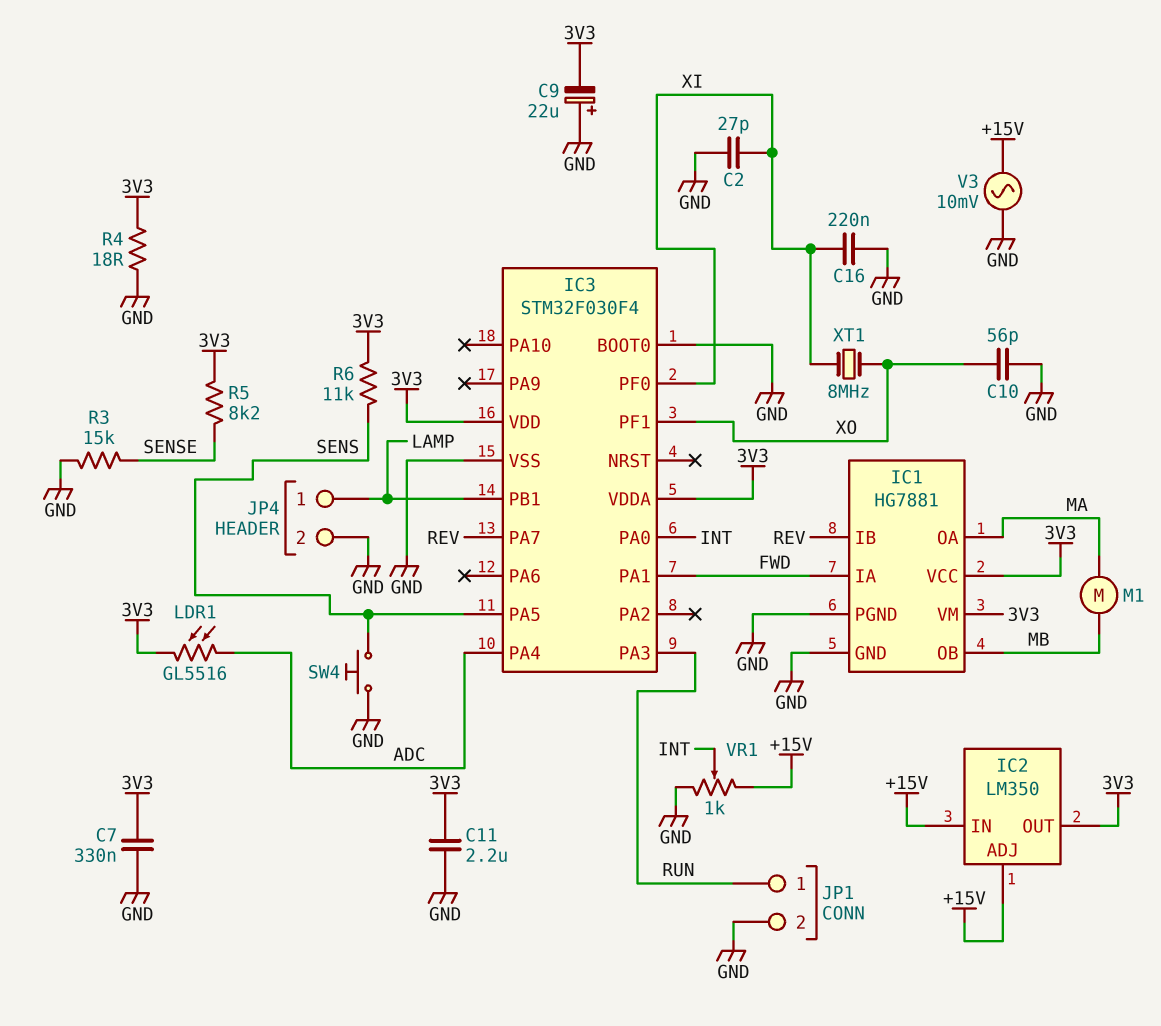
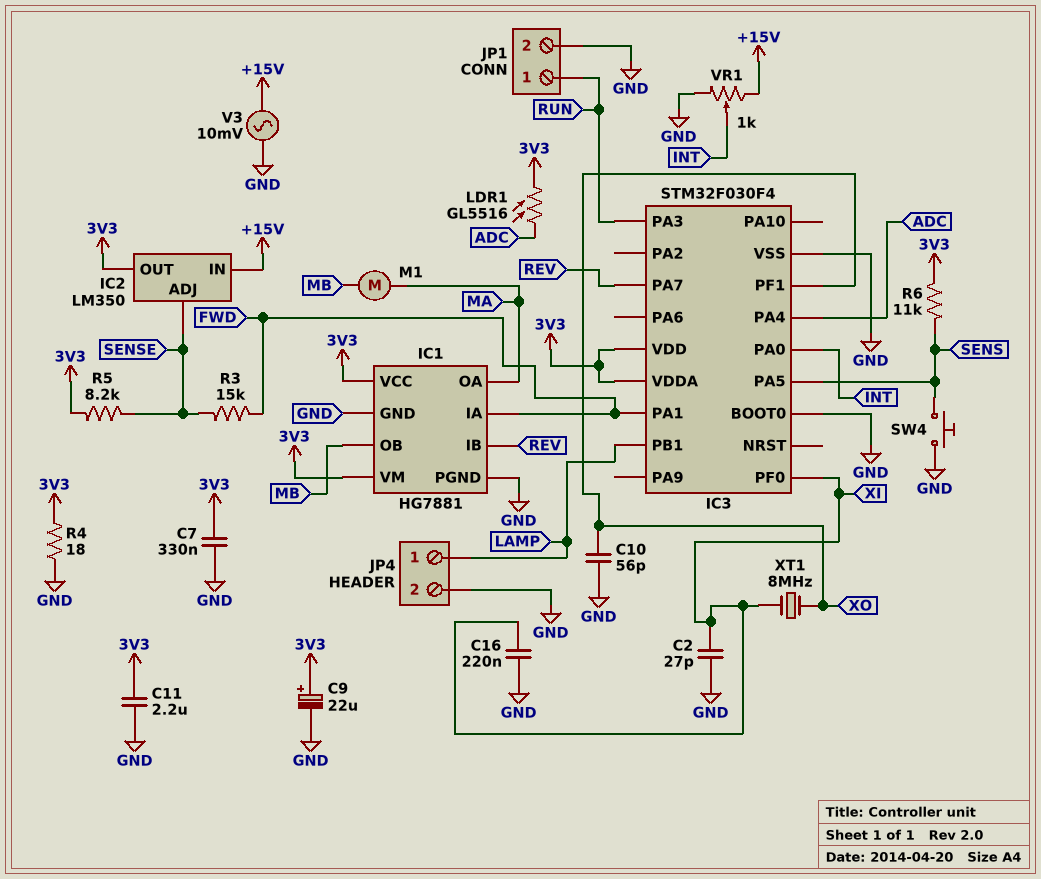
C9: 22uF (plus GND, minus 3V3) -> 22uF (plus 3V3, minus GND)
IC2 pin ADJ: +15V -> SENSE
R3: 15k (GND, SENSE) -> 15k (FWD, SENSE)

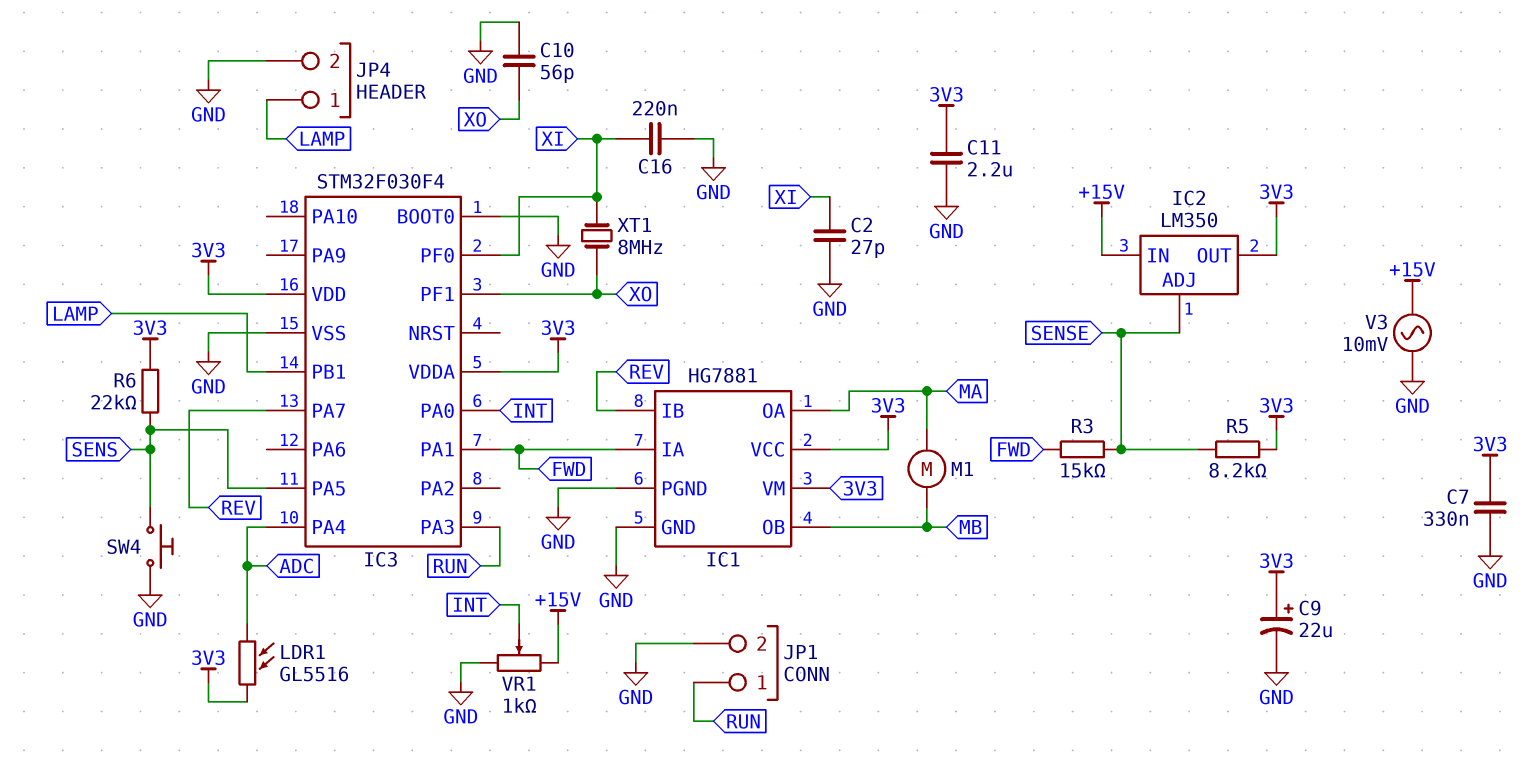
R4: 18 (3V3, GND) -> none
R6: 11k (3V3, SENS) -> 22k (3V3, SENS)

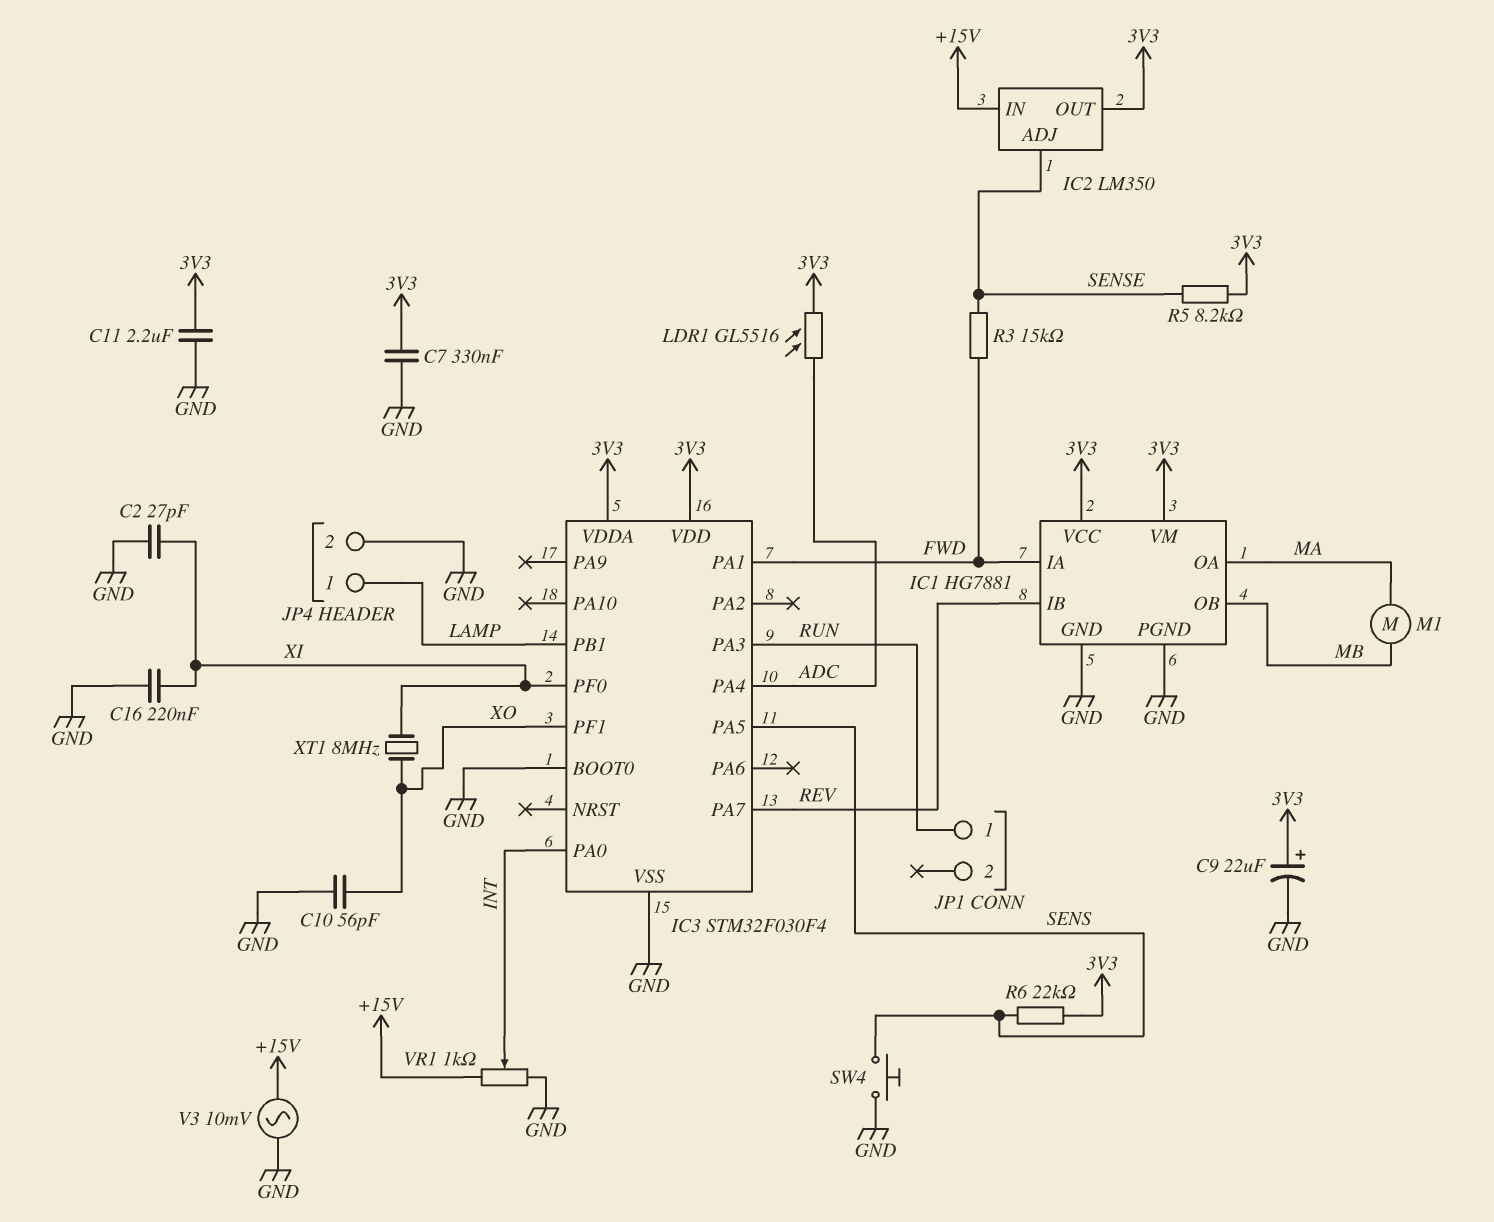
JP1 pin 2: GND -> none

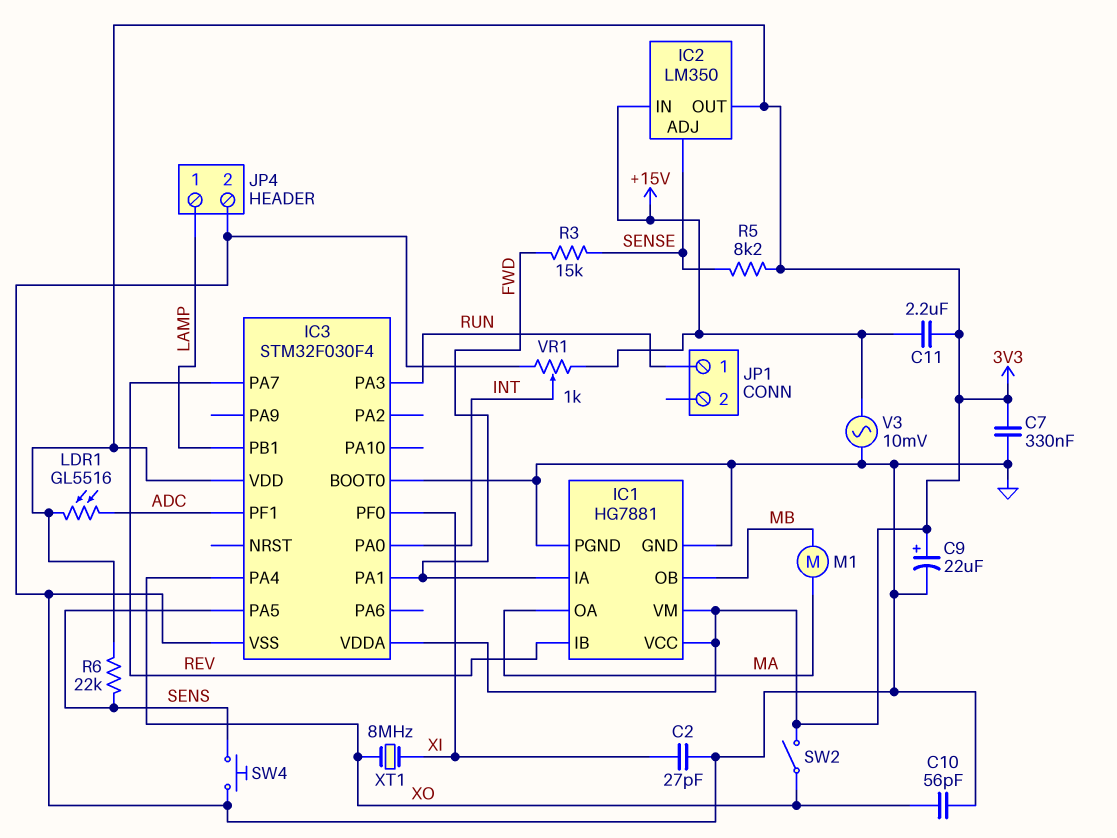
C11: 2.2uF (3V3, GND) -> 2.2uF (+15V, 3V3)
C16: 220nF (GND, XI) -> none
IC3 pin PA4: ADC -> XO
IC3 pin PF1: XO -> ADC
SW2: none -> switch (3V3, XO)

